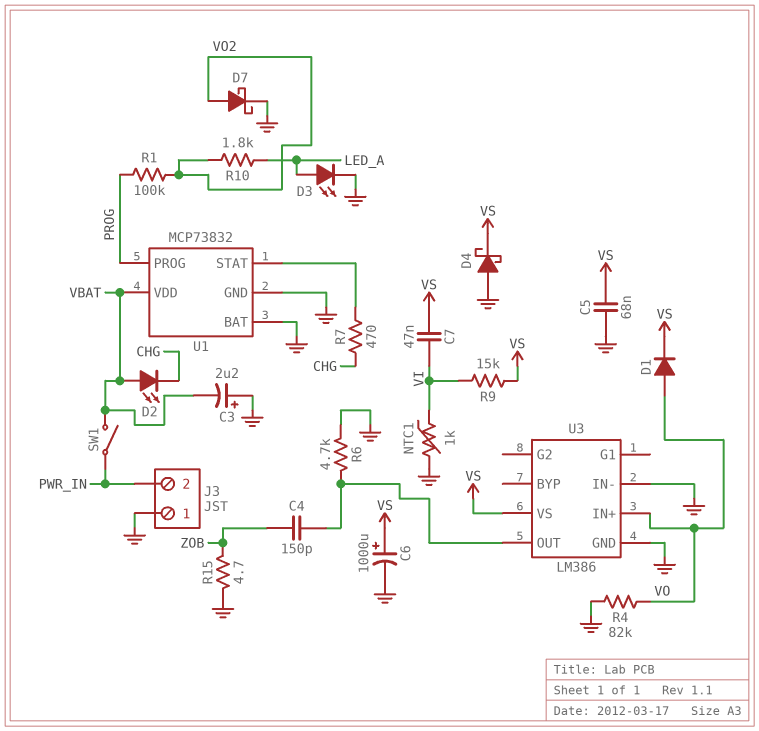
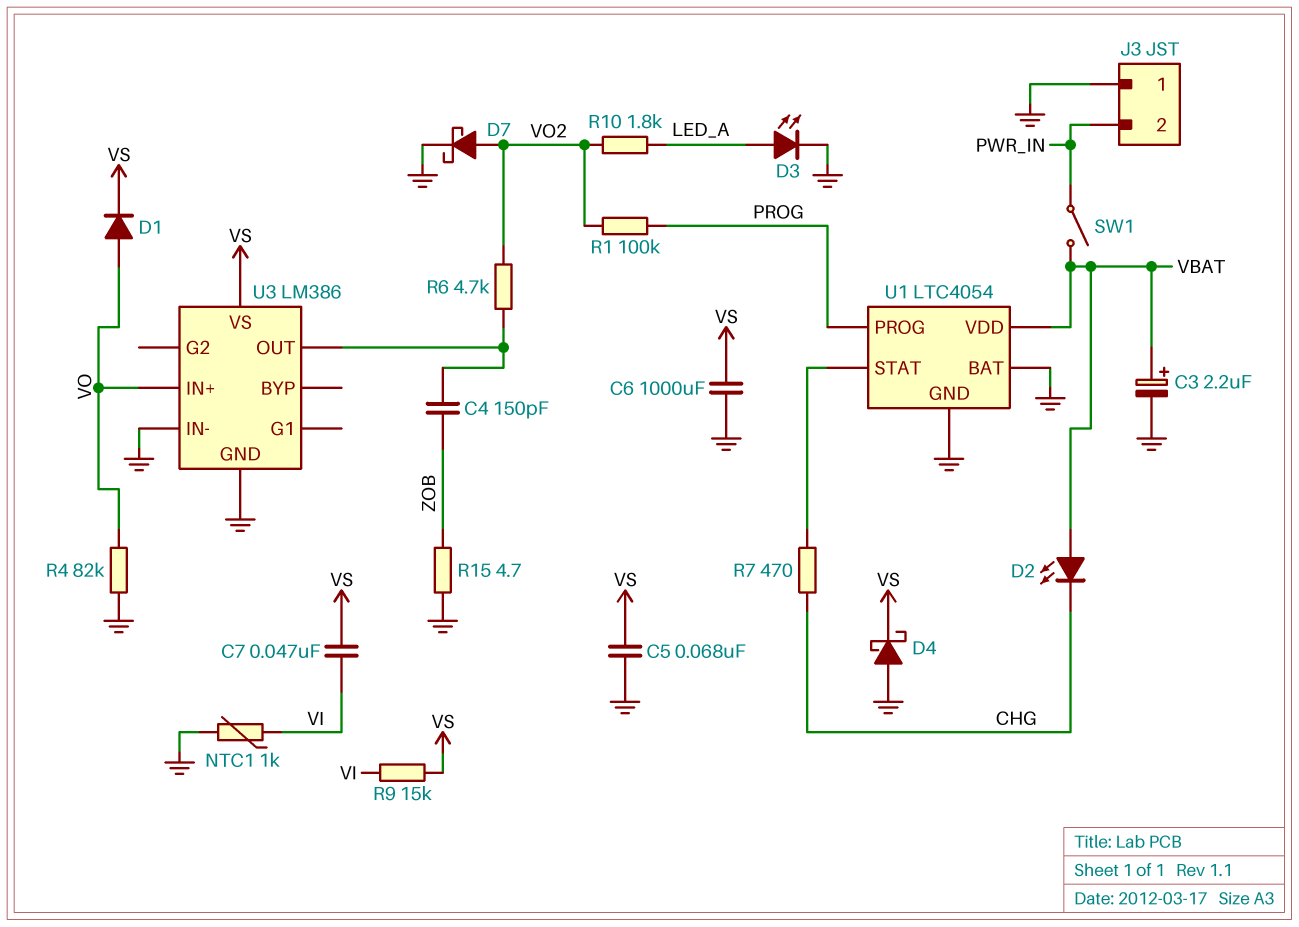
C3: 2.2uF (plus GND, minus VBAT) -> 2.2uF (plus VBAT, minus GND)
C6: 1000uF (plus VS, minus GND) -> 1000uF (GND, VS)
R6: 4.7k (GND, U3/OUT) -> 4.7k (U3/OUT, VO2)
U1: MCP73832 -> LTC4054

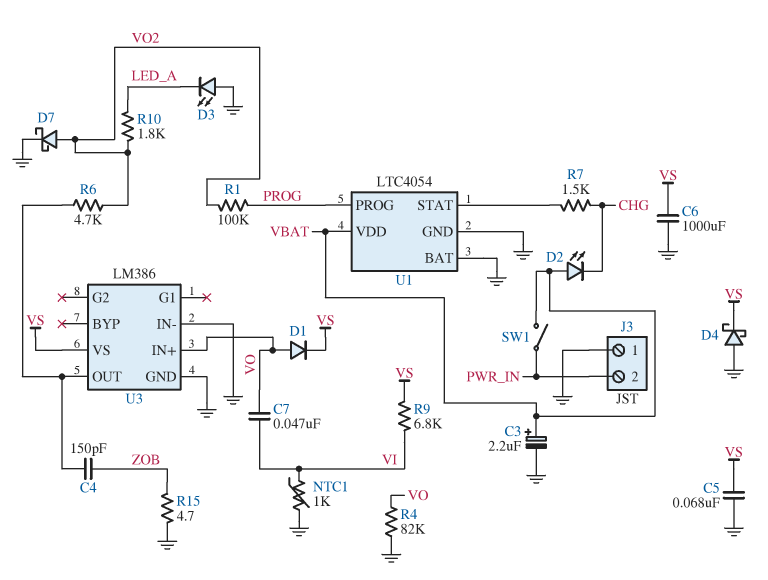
C7: 47nF (VI, VS) -> 47nF (VI, VO)
D3: LED (A LED_A, K GND) -> LED (A GND, K LED_A)
R7: 470 (CHG, U1/STAT) -> 1.5k (CHG, U1/STAT)
R9: 15k (VI, VS) -> 6.8k (VI, VS)

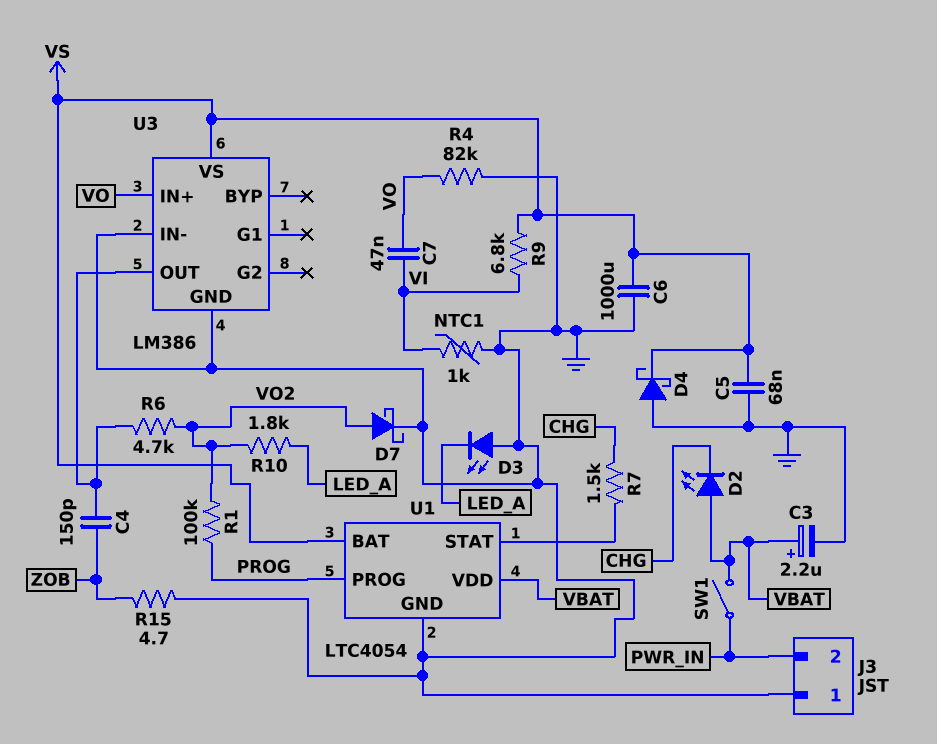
D1: diode (A VO, K VS) -> none
U1 pin BAT: GND -> VS

